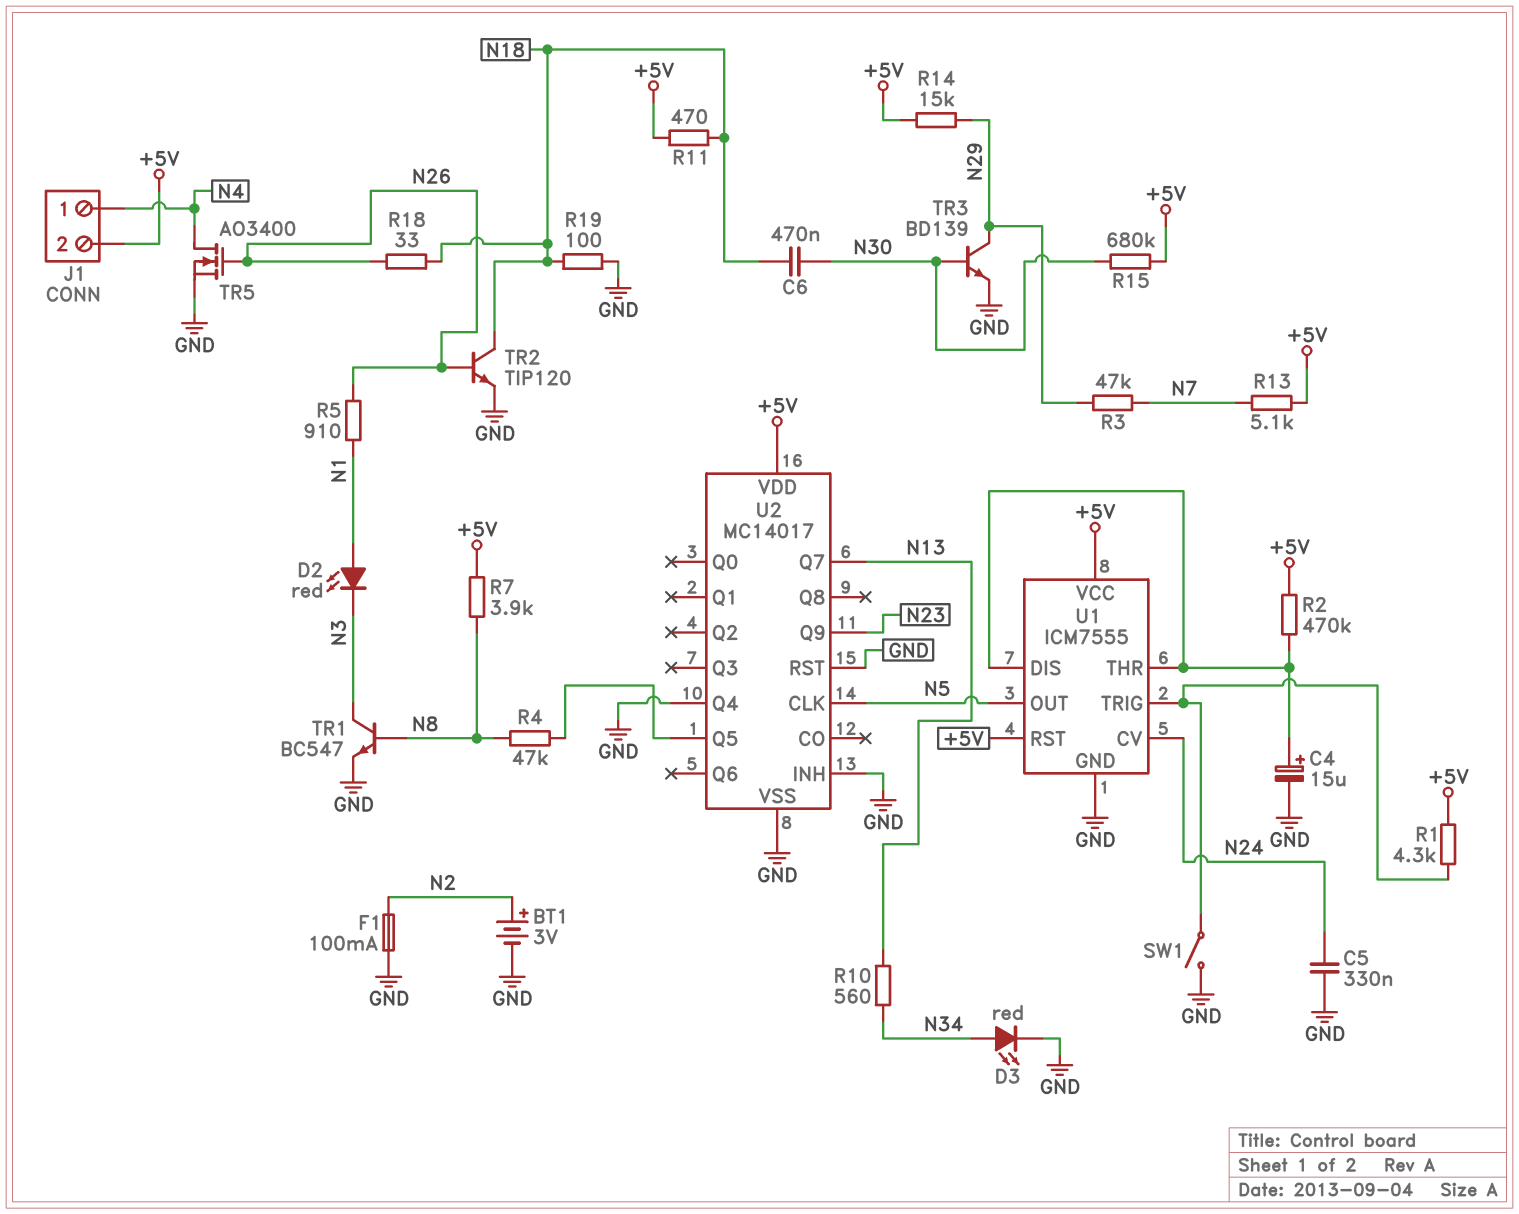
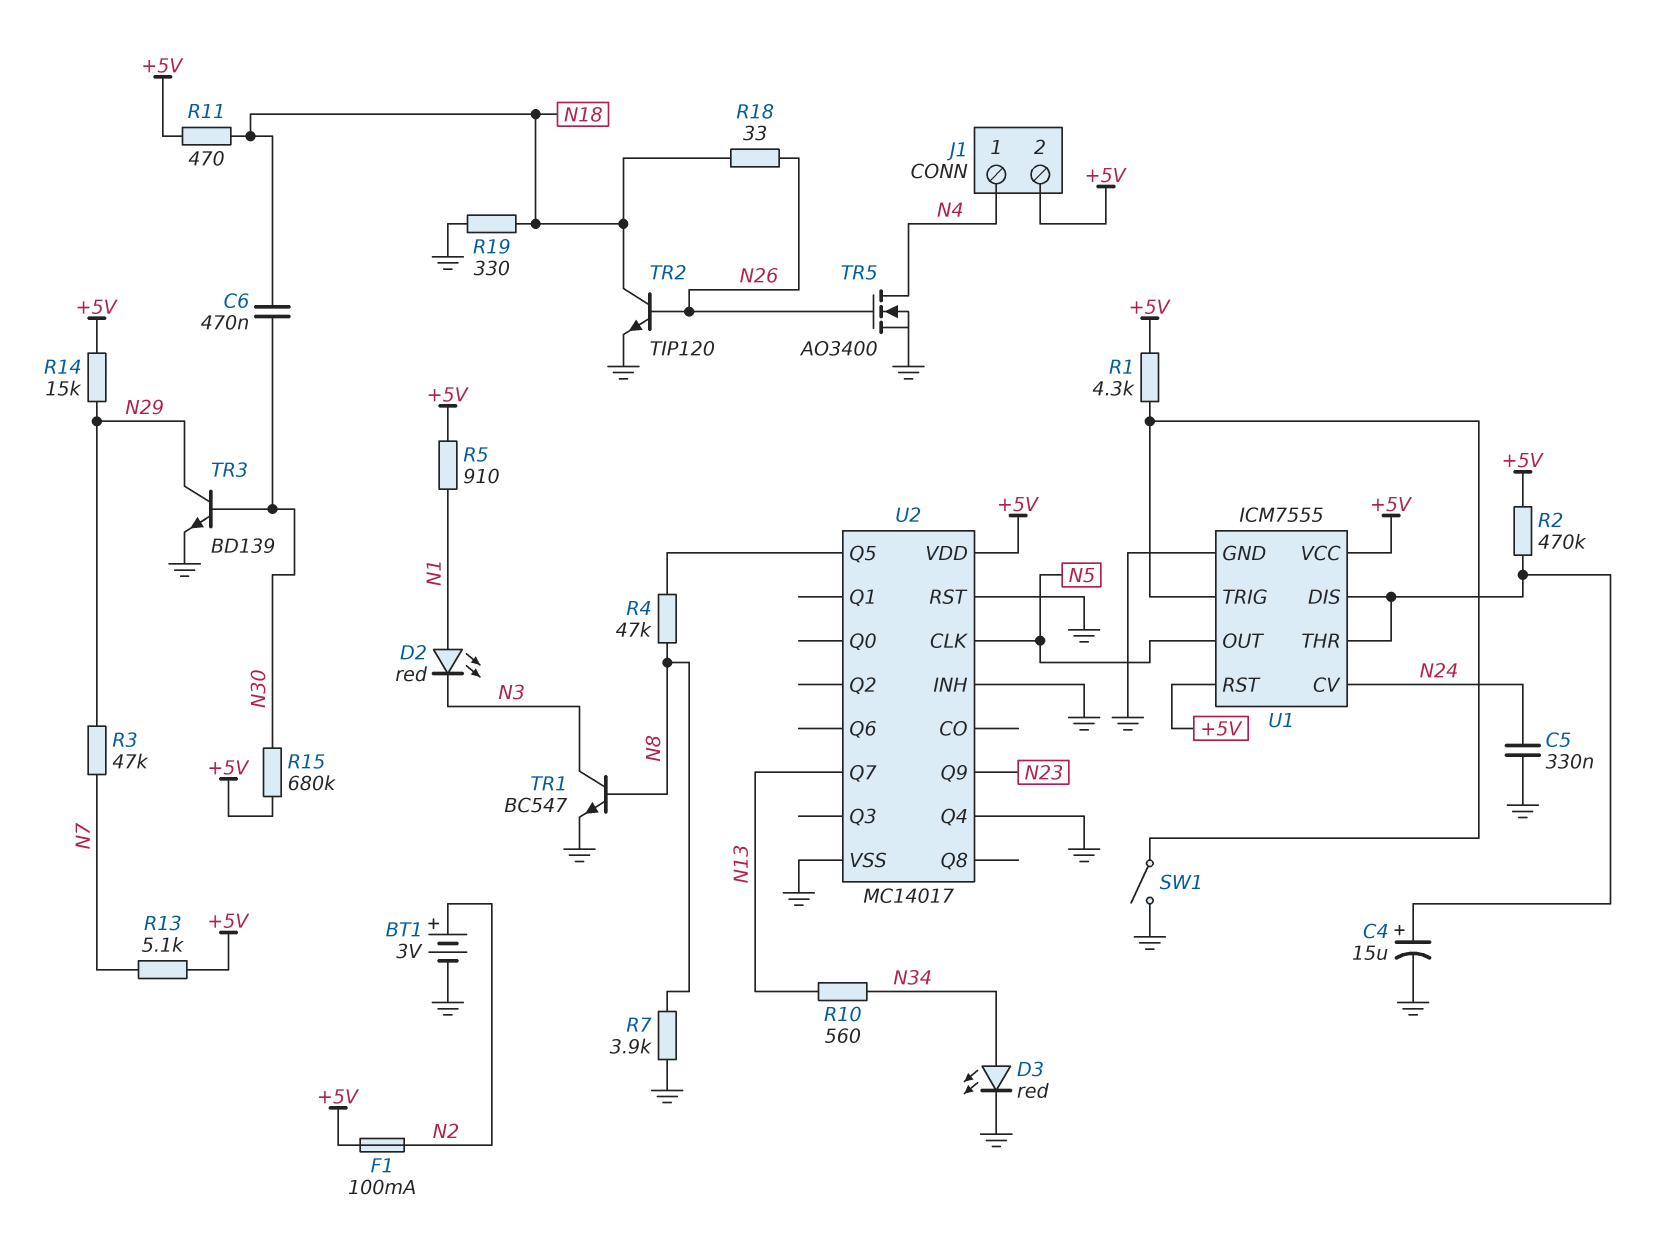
F1: 100mA (GND, N2) -> 100mA (+5V, N2)
R5: 910 (N1, N26) -> 910 (+5V, N1)
R7: 3.9k (+5V, N8) -> 3.9k (GND, N8)
R19: 100 (GND, N18) -> 330 (GND, N18)

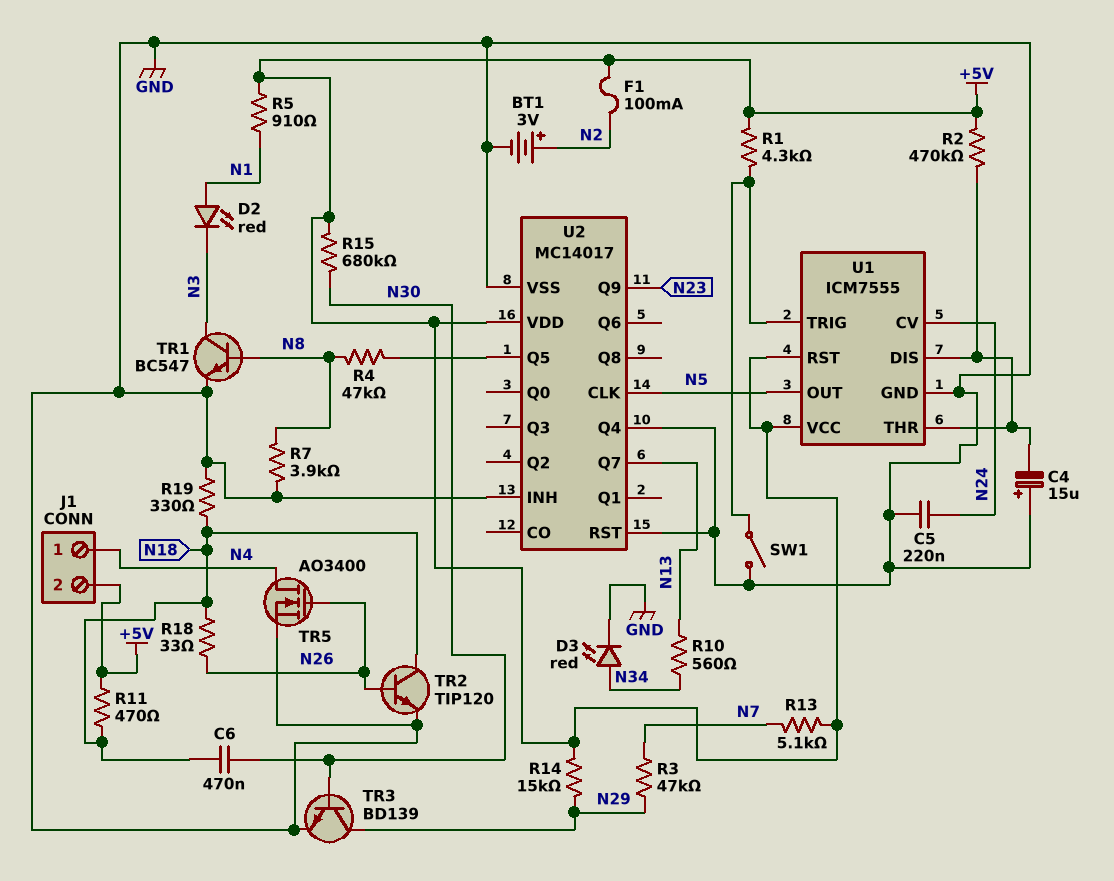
C4: 15uF (plus U1/DIS, minus GND) -> 15uF (plus GND, minus U1/DIS)
C5: 330nF (GND, N24) -> 220nF (GND, N24)

